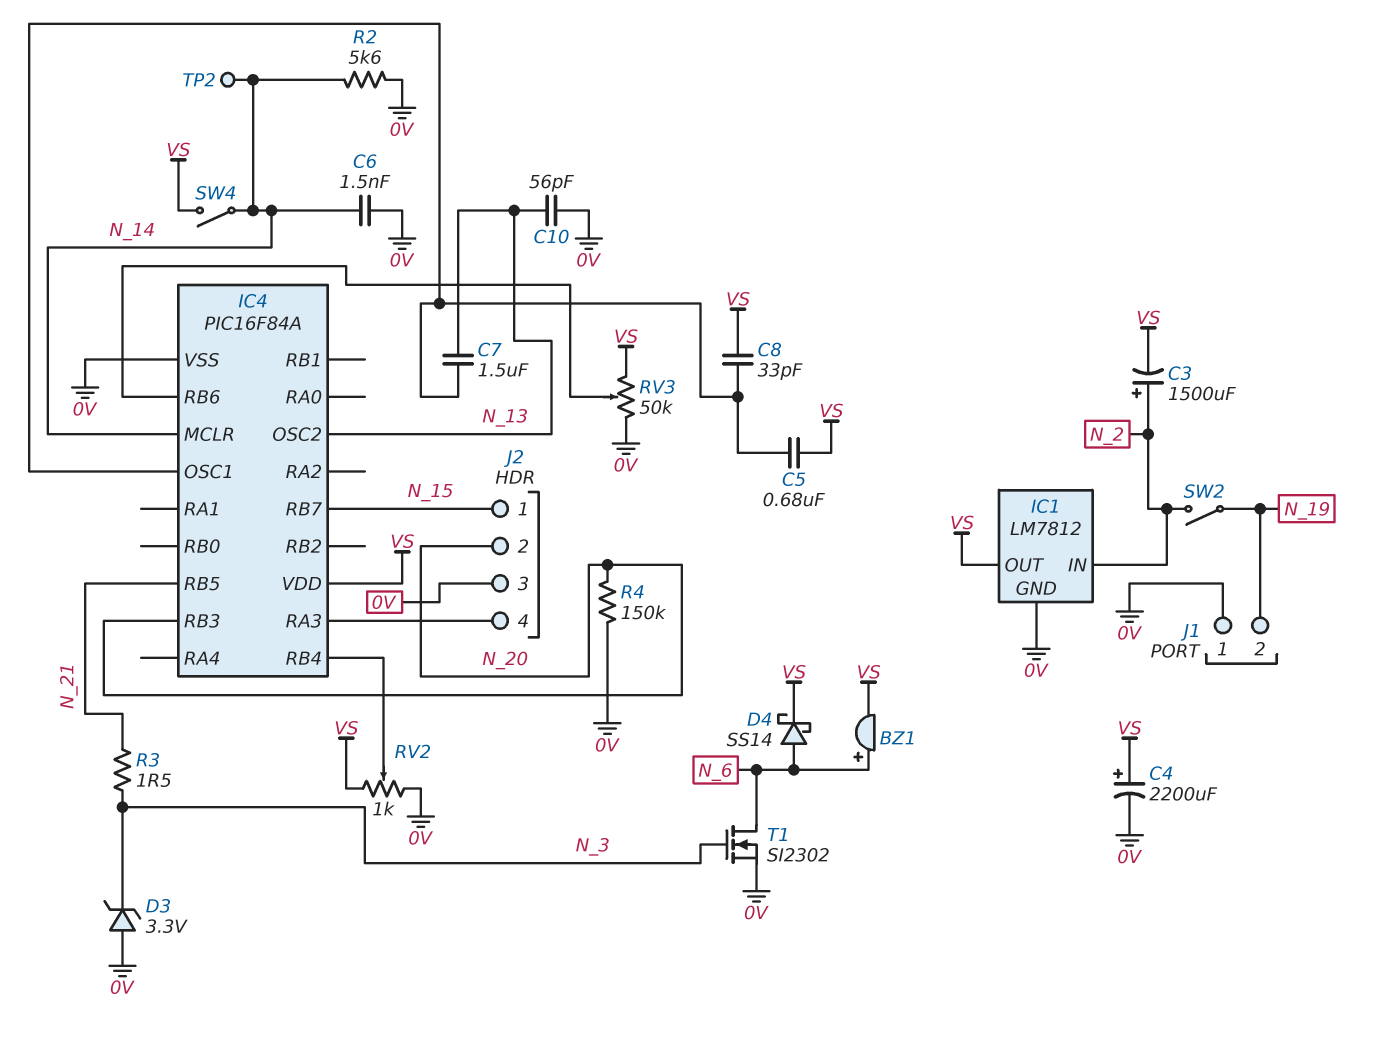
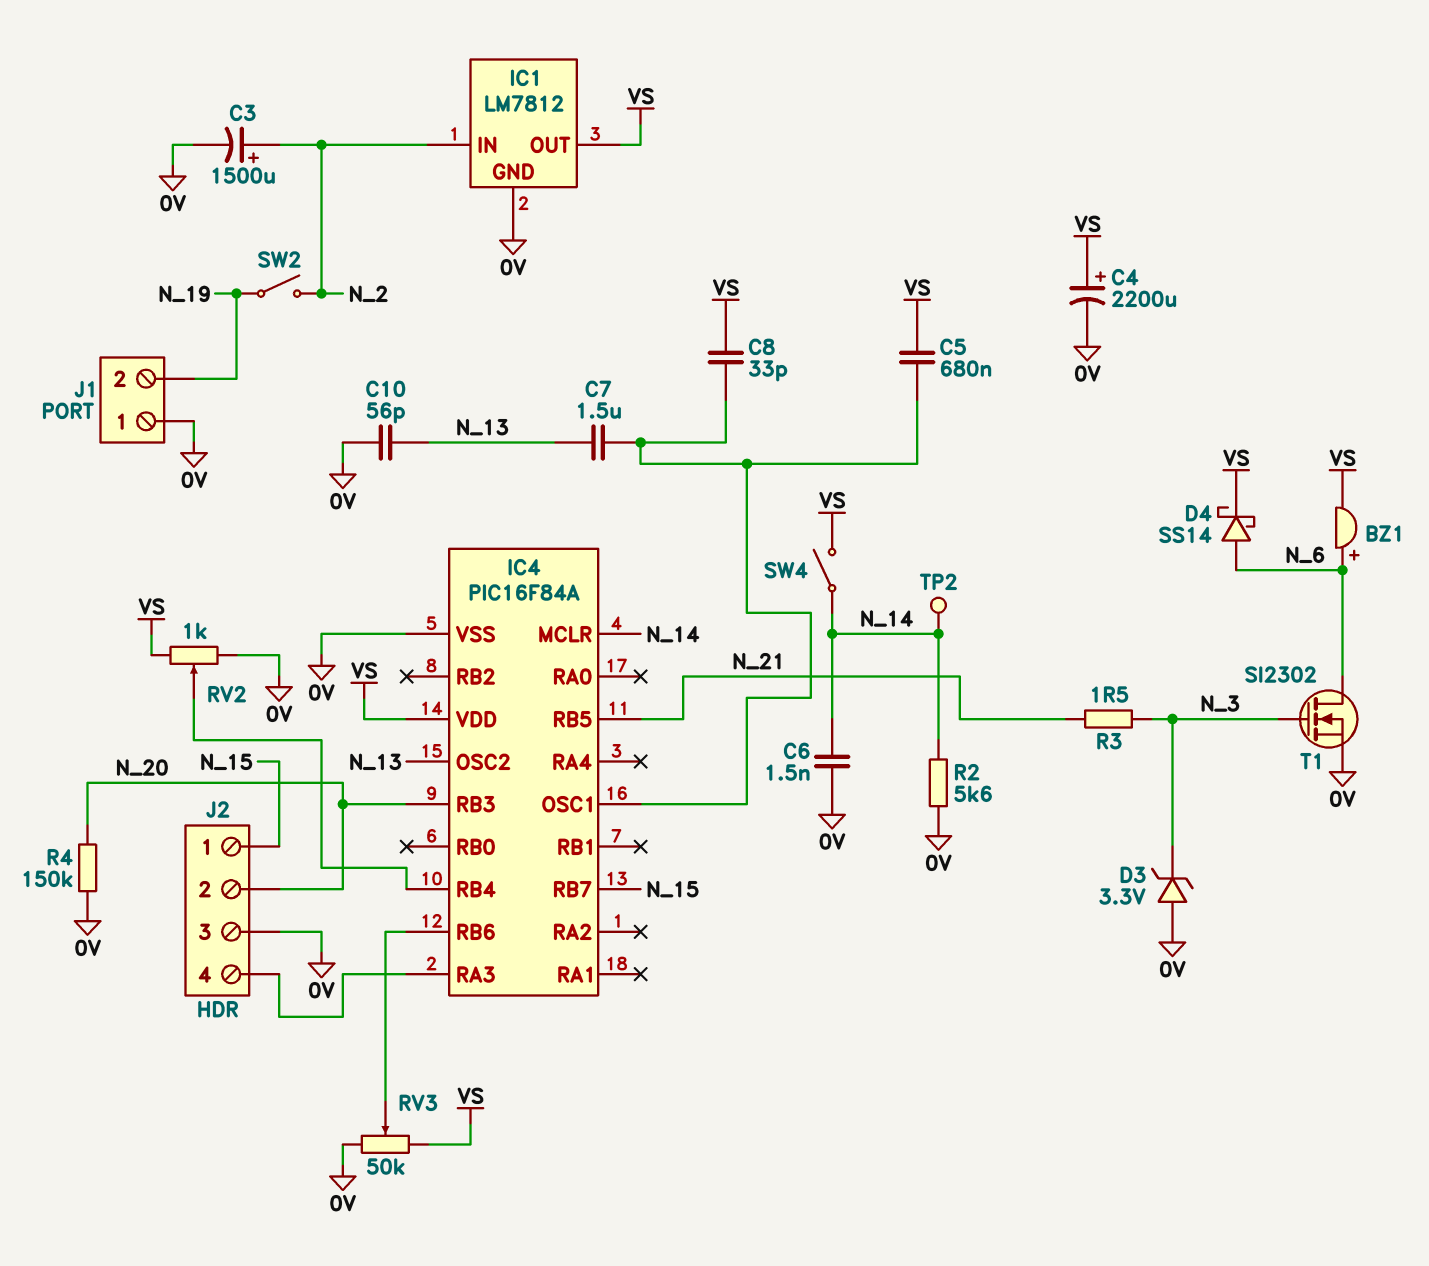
C3: 1500uF (plus N_2, minus VS) -> 1500uF (plus N_2, minus 0V)

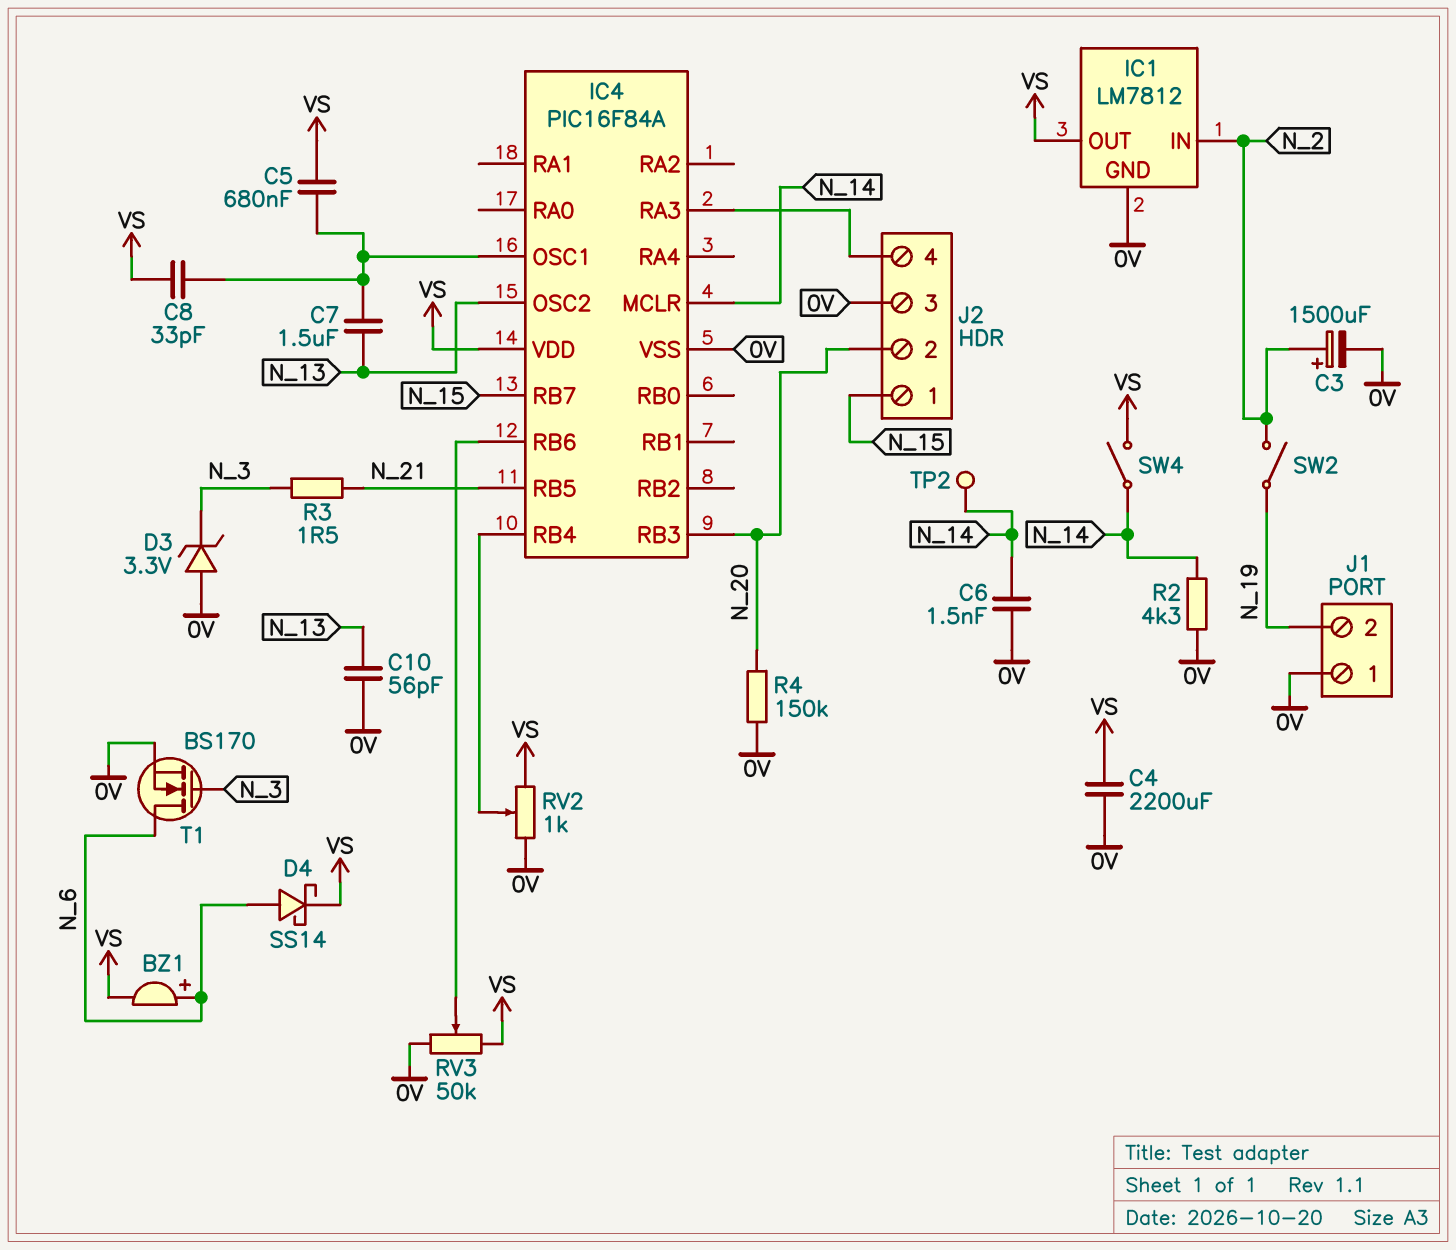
C4: 2200uF (plus VS, minus 0V) -> 2200uF (0V, VS)
R2: 5.6k (0V, N_14) -> 4.3k (0V, N_14)
T1: NMOS SI2302 (G N_3, D N_6, S 0V) -> NMOS BS170 (G N_3, D N_6, S 0V)

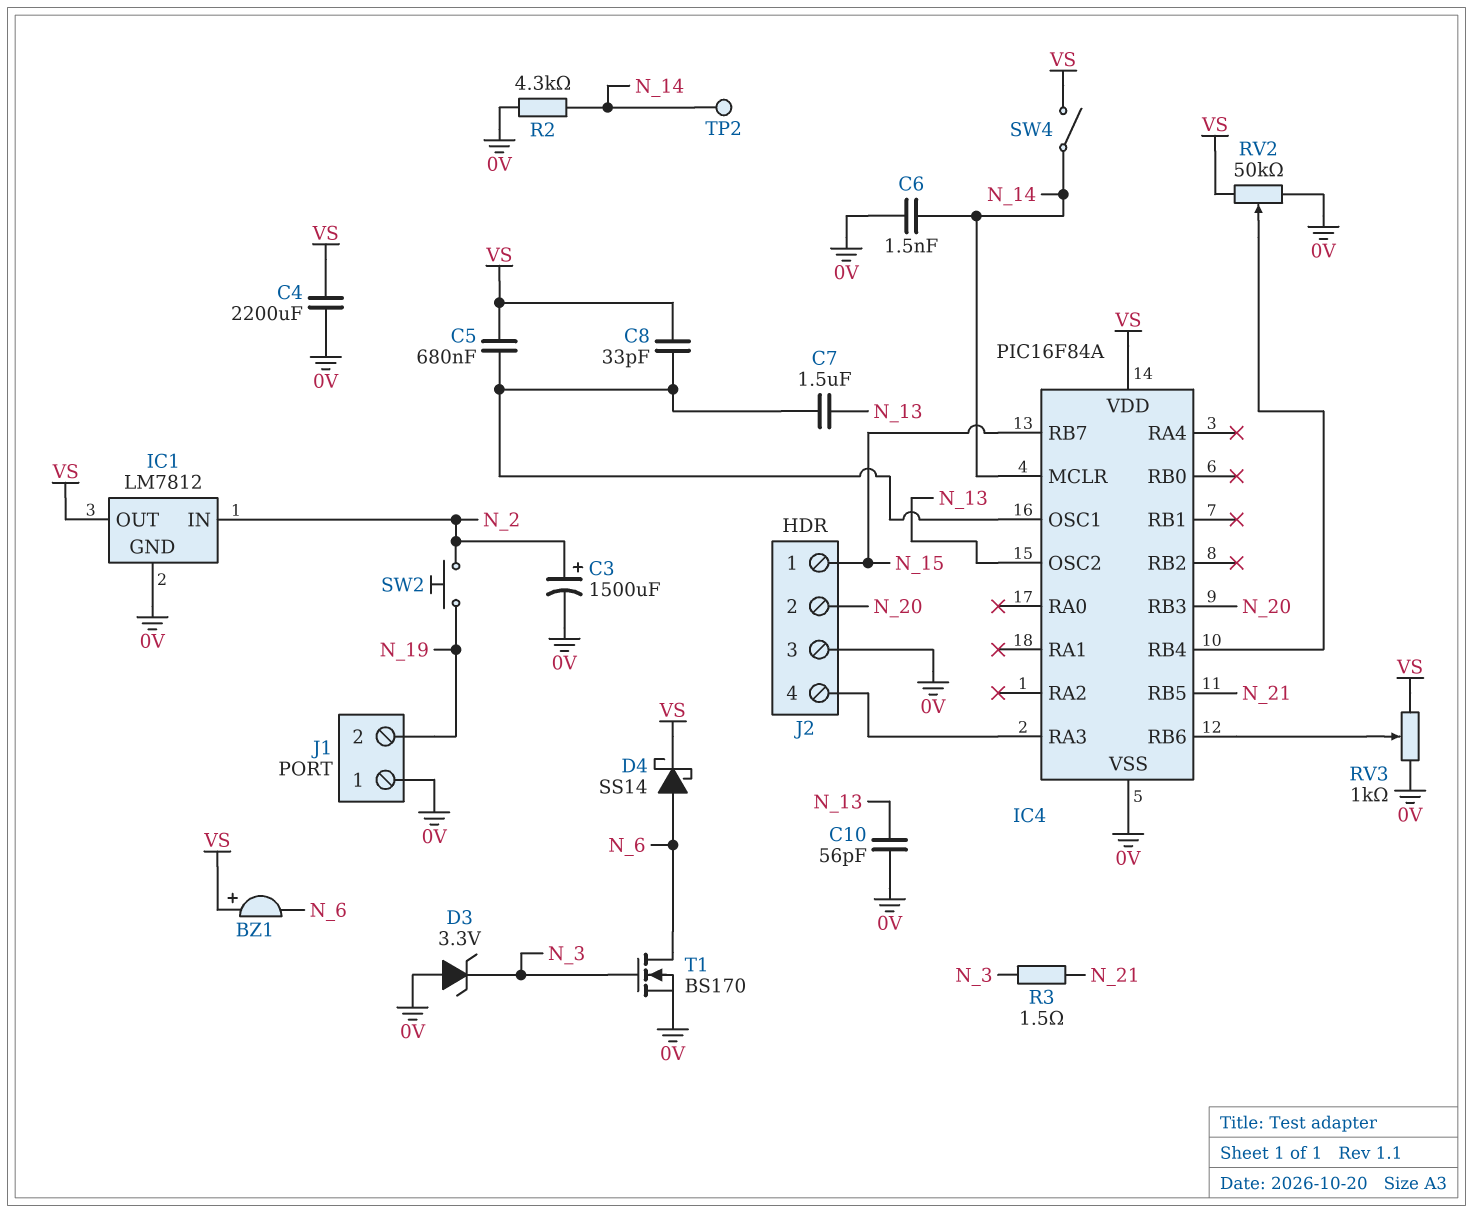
BZ1: buzzer (plus N_6, minus VS) -> buzzer (plus VS, minus N_6)
R4: 150k (0V, N_20) -> none
RV2: 1k (0V, VS, wiper IC4/RB4) -> 50k (0V, VS, wiper IC4/RB4)
RV3: 50k (0V, VS, wiper IC4/RB6) -> 1k (0V, VS, wiper IC4/RB6)
SW2: switch (N_2, N_19) -> button (N_2, N_19)

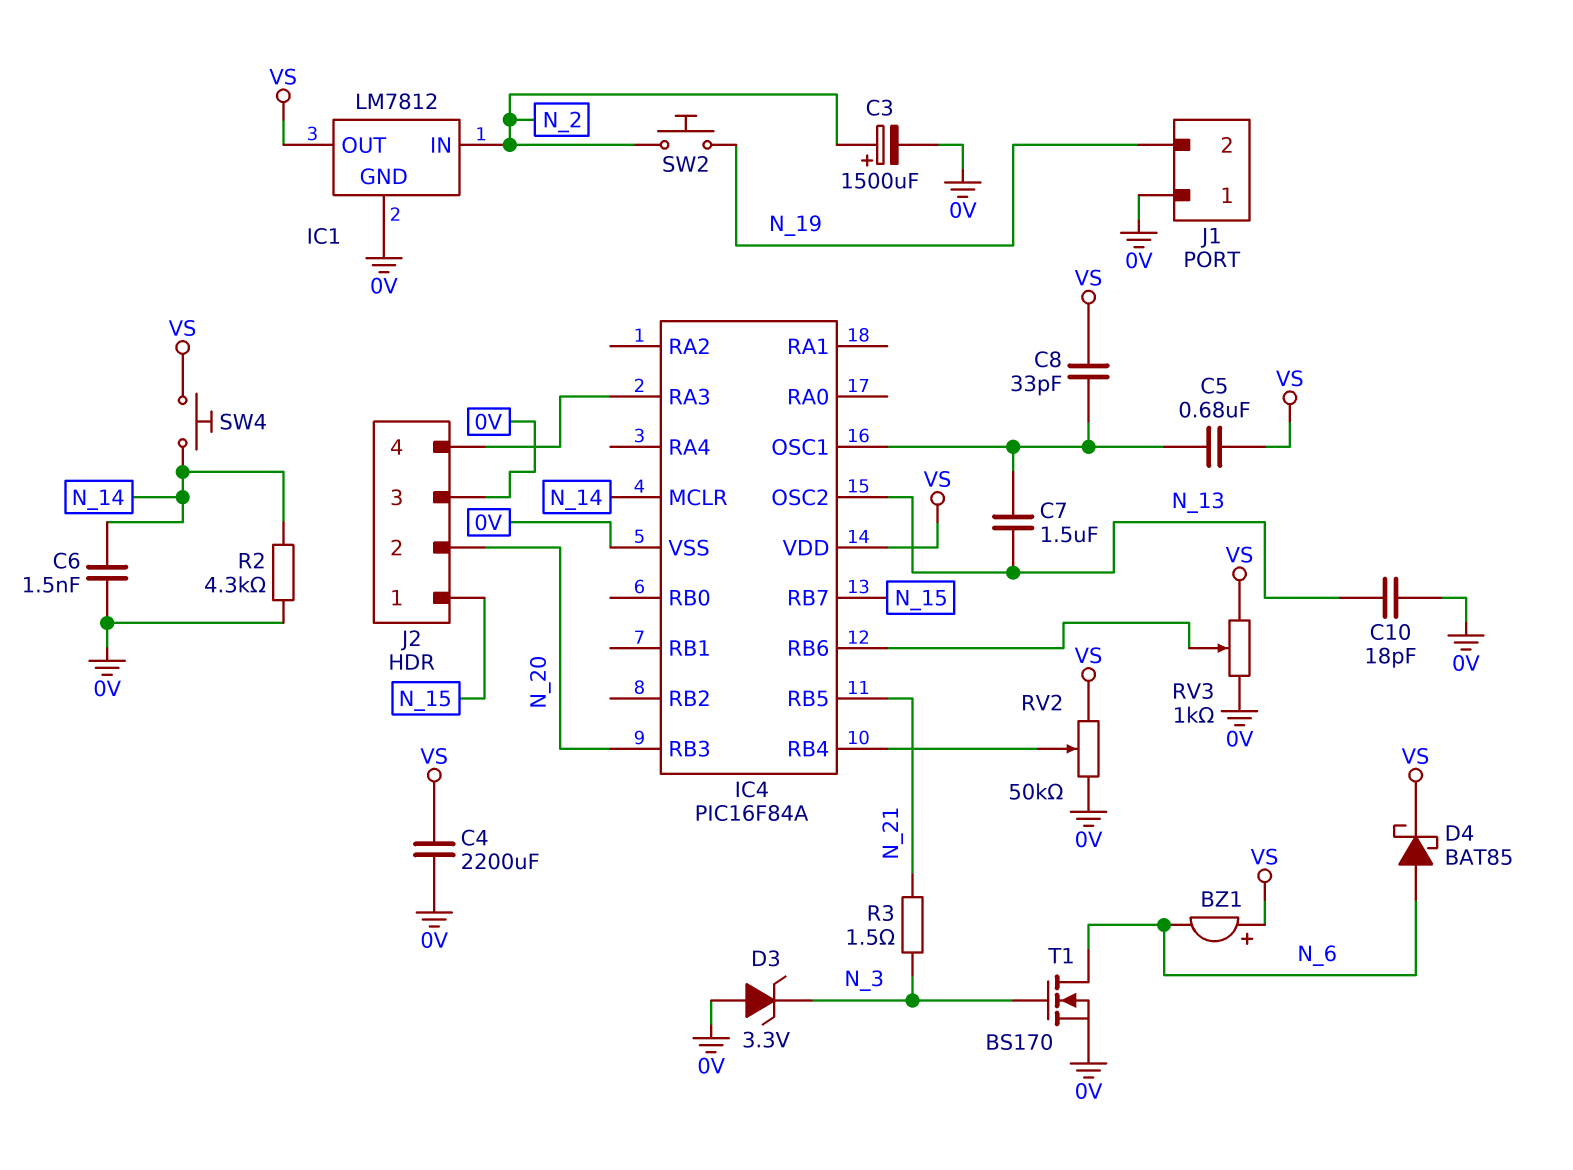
C10: 56pF (0V, N_13) -> 18pF (0V, N_13)
D4: schottky SS14 (A N_6, K VS) -> schottky BAT85 (A N_6, K VS)
SW4: switch (N_14, VS) -> button (N_14, VS)
TP2: test point (N_14) -> none

